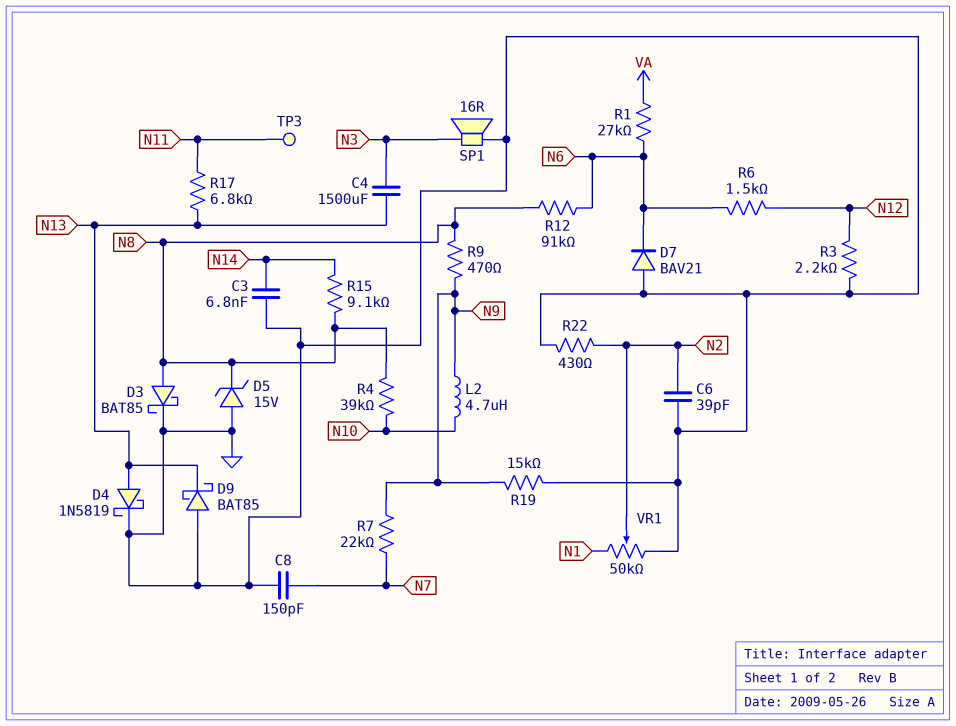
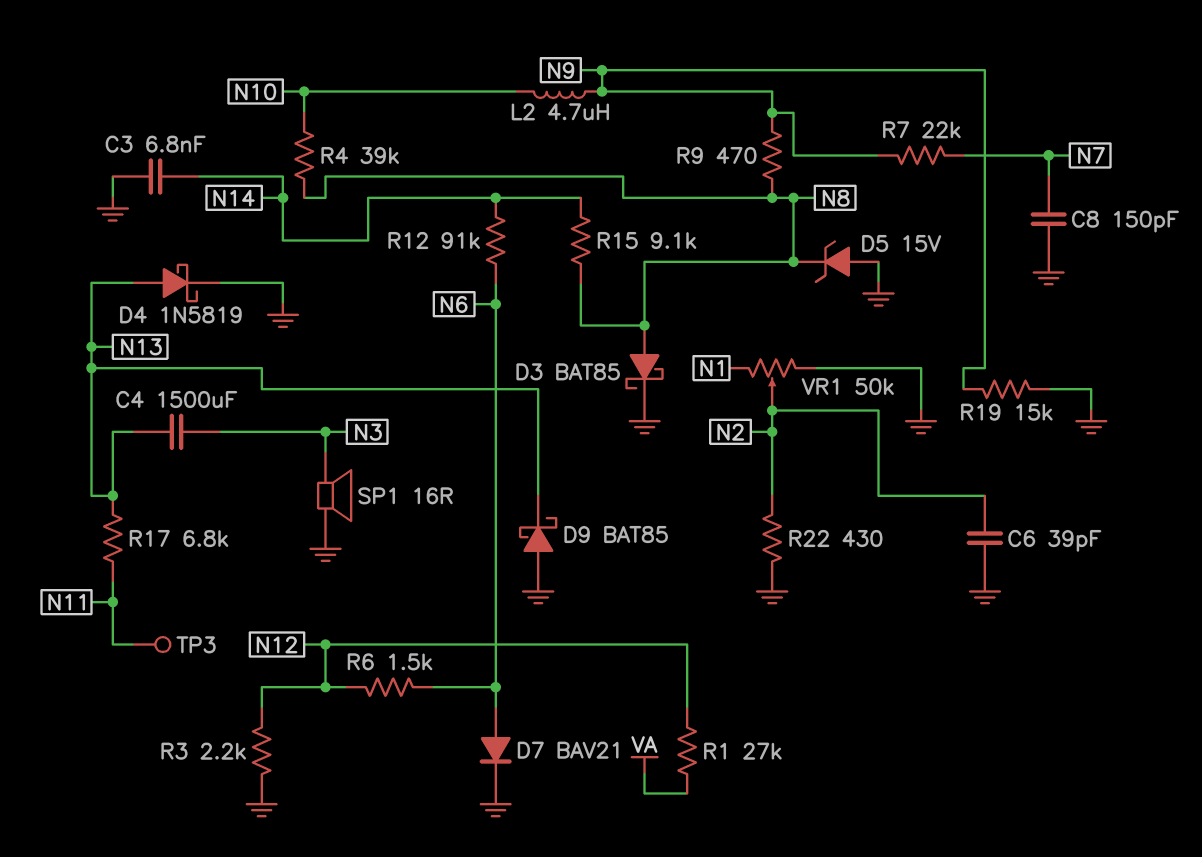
D7: diode BAV21 (A GND, K N6) -> diode BAV21 (A N6, K GND)
R1: 27k (N6, VA) -> 27k (N12, VA)
R12: 91k (N6, N8) -> 91k (N6, N14)

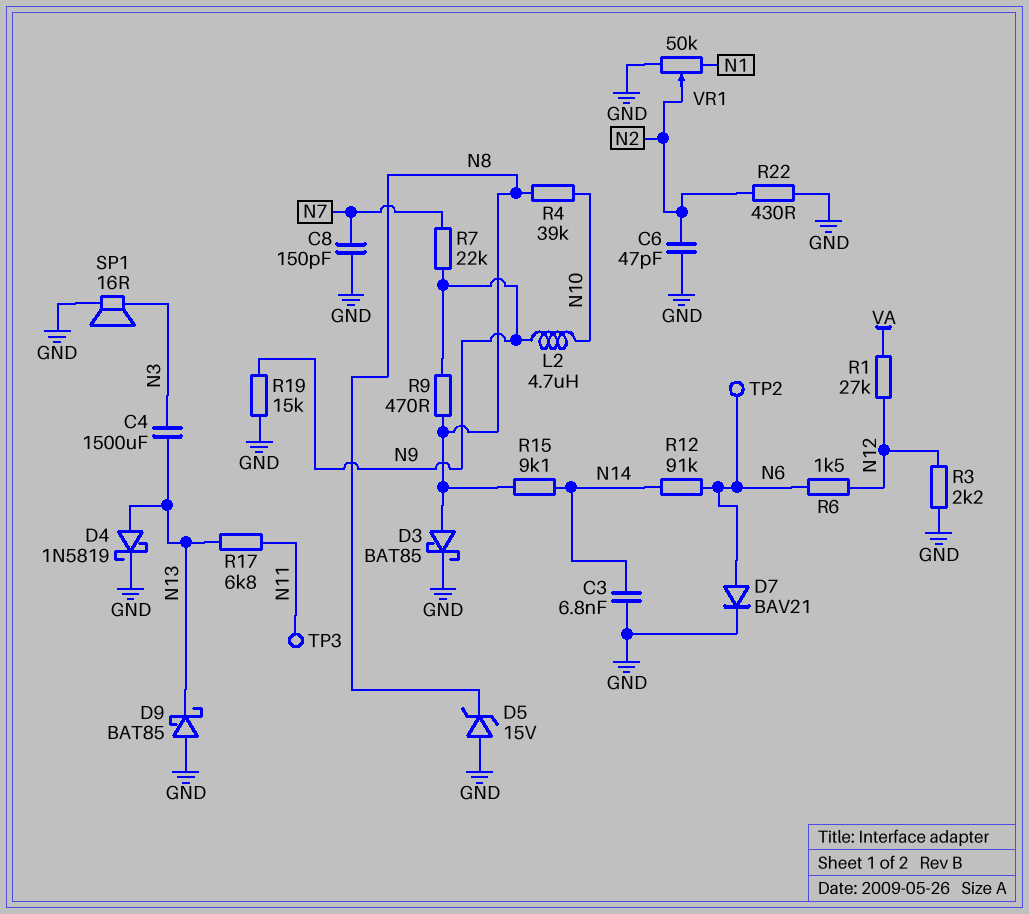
C6: 39pF (GND, N2) -> 47pF (GND, N2)
TP2: none -> test point (N6)

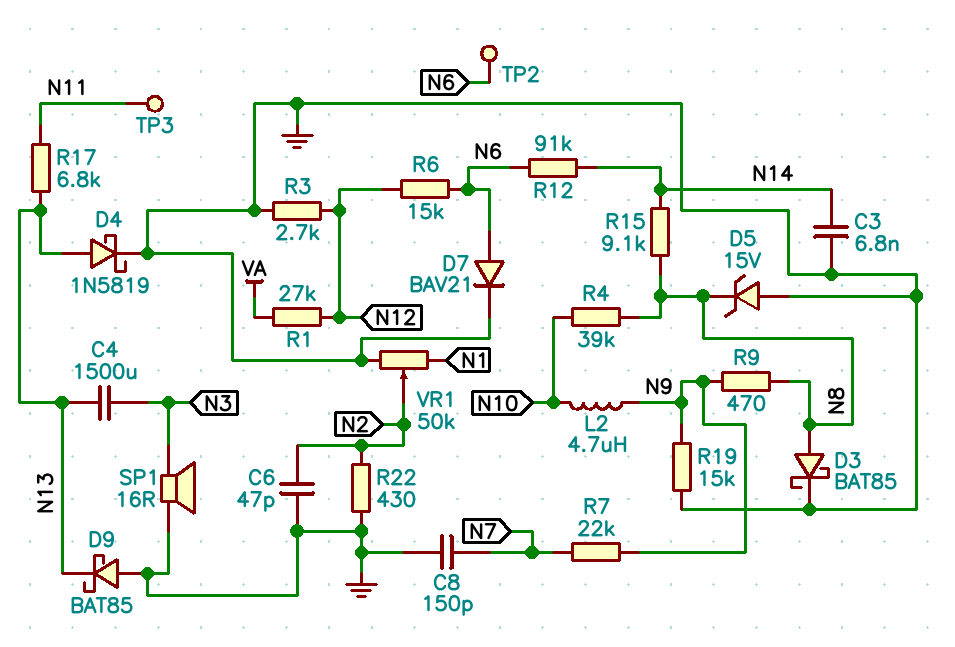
R3: 2.2k (GND, N12) -> 2.7k (GND, N12)
R6: 1.5k (N6, N12) -> 15k (N6, N12)

